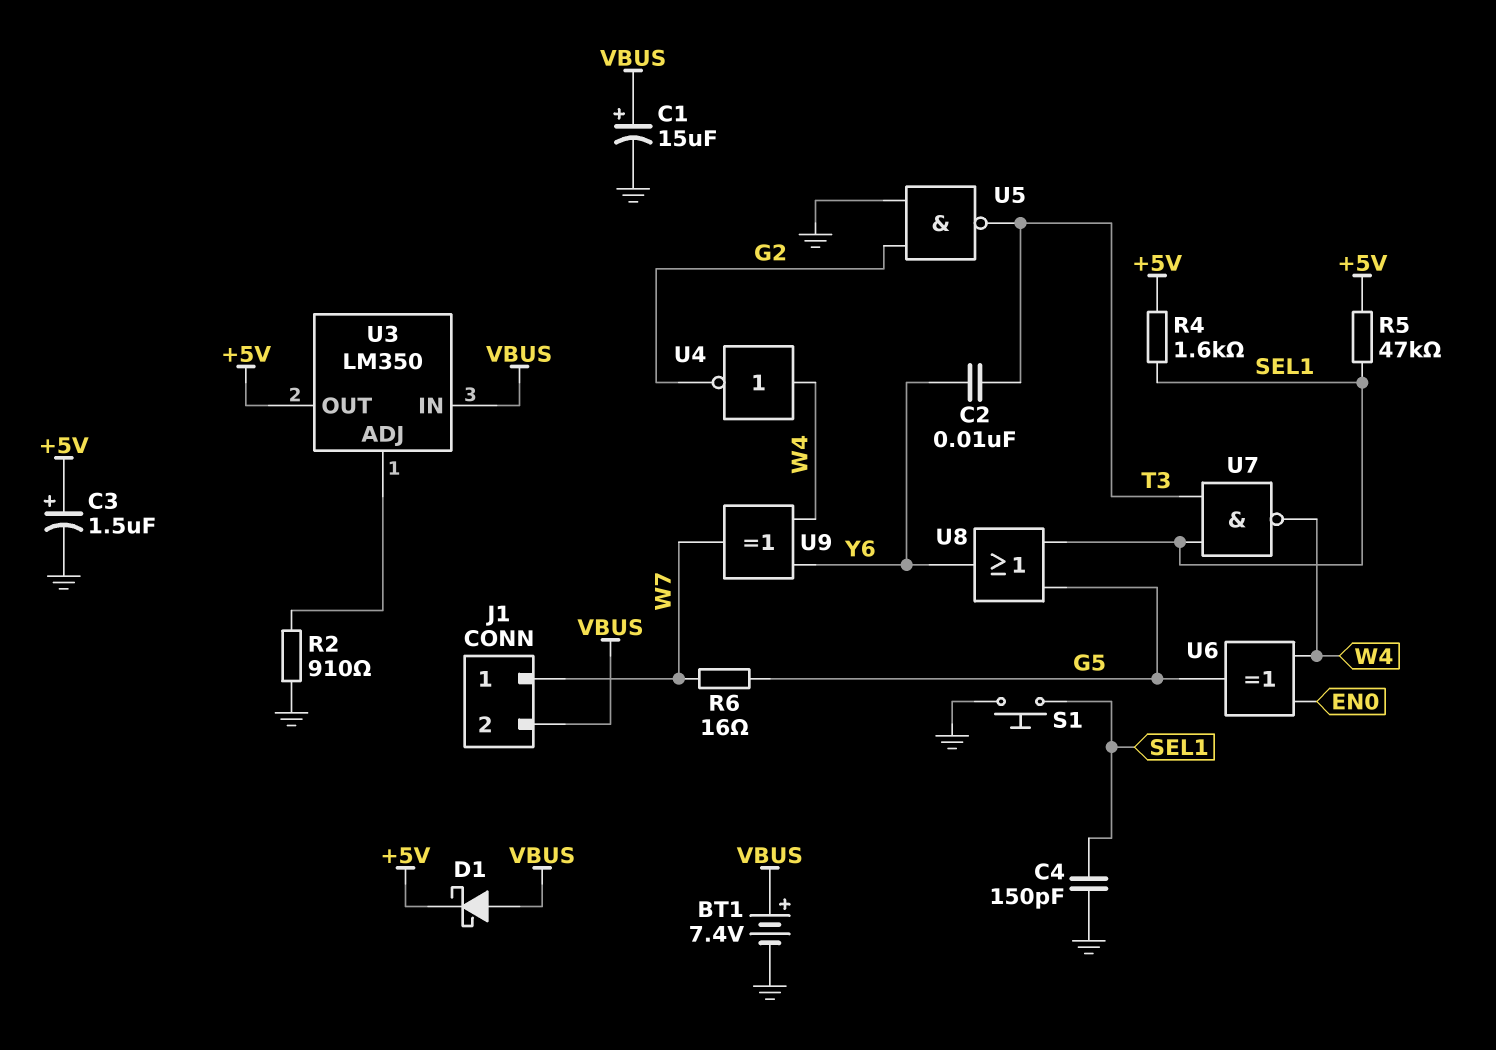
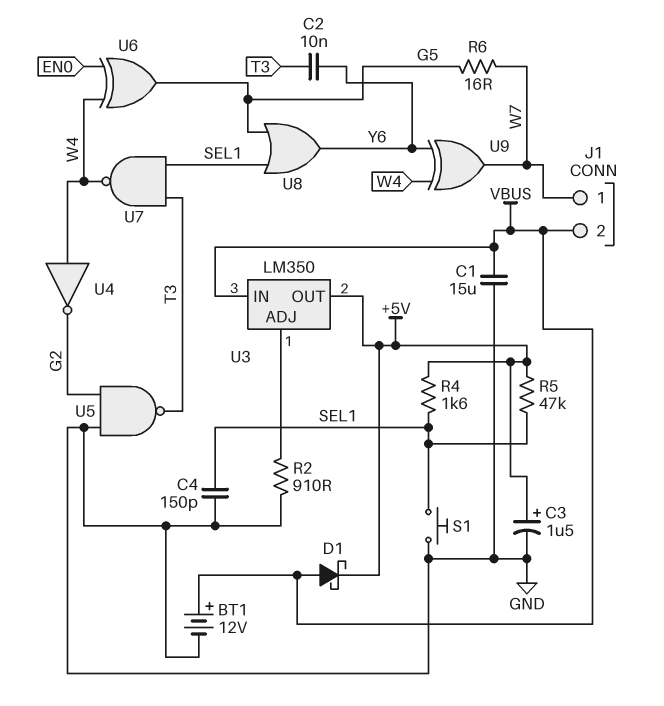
BT1: 7.4V (plus VBUS, minus GND) -> 12V (plus VBUS, minus GND)
C1: 15uF (plus VBUS, minus GND) -> 15uF (GND, VBUS)

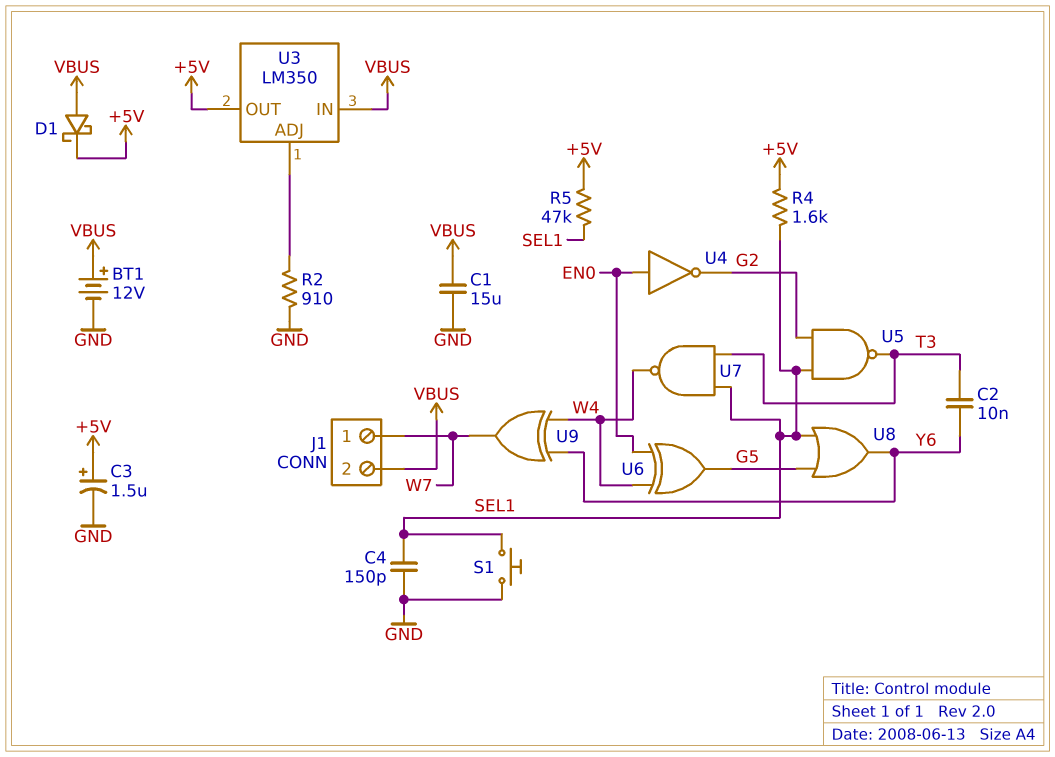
R6: 16 (G5, W7) -> none
U4: NOT (in W4, out G2) -> NOT (in EN0, out G2)
U5: NAND (in G2, in GND, out T3) -> NAND (in G2, in SEL1, out T3)

